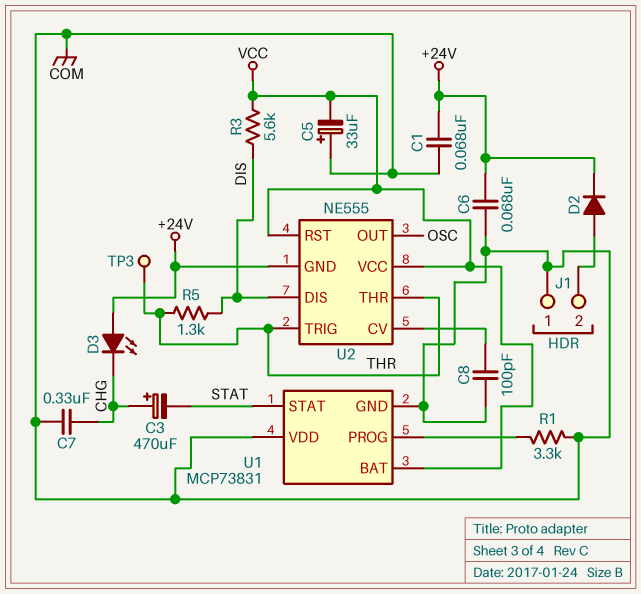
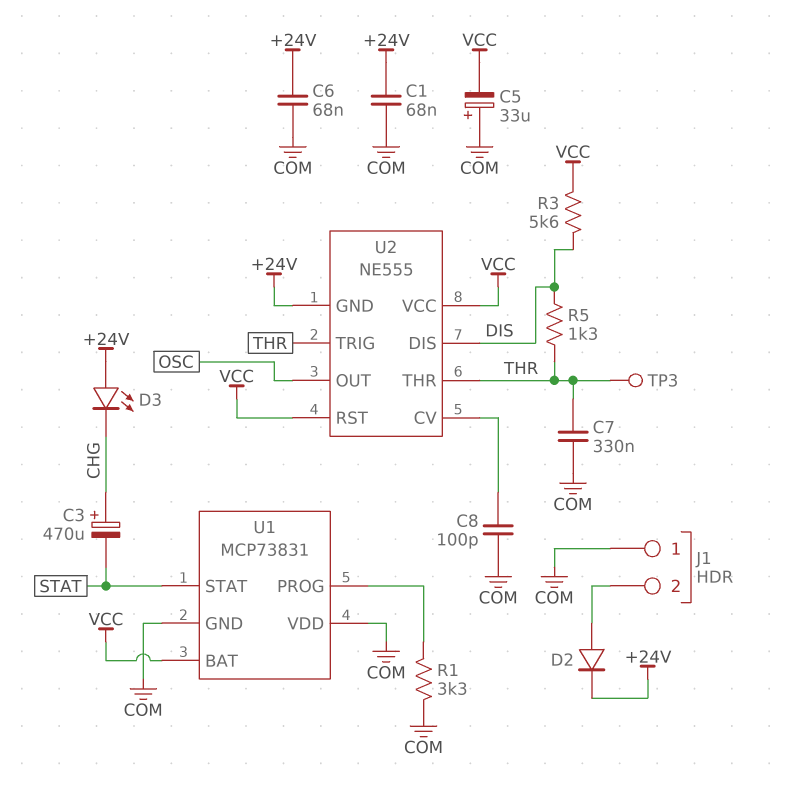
C7: 330nF (CHG, COM) -> 330nF (COM, THR)

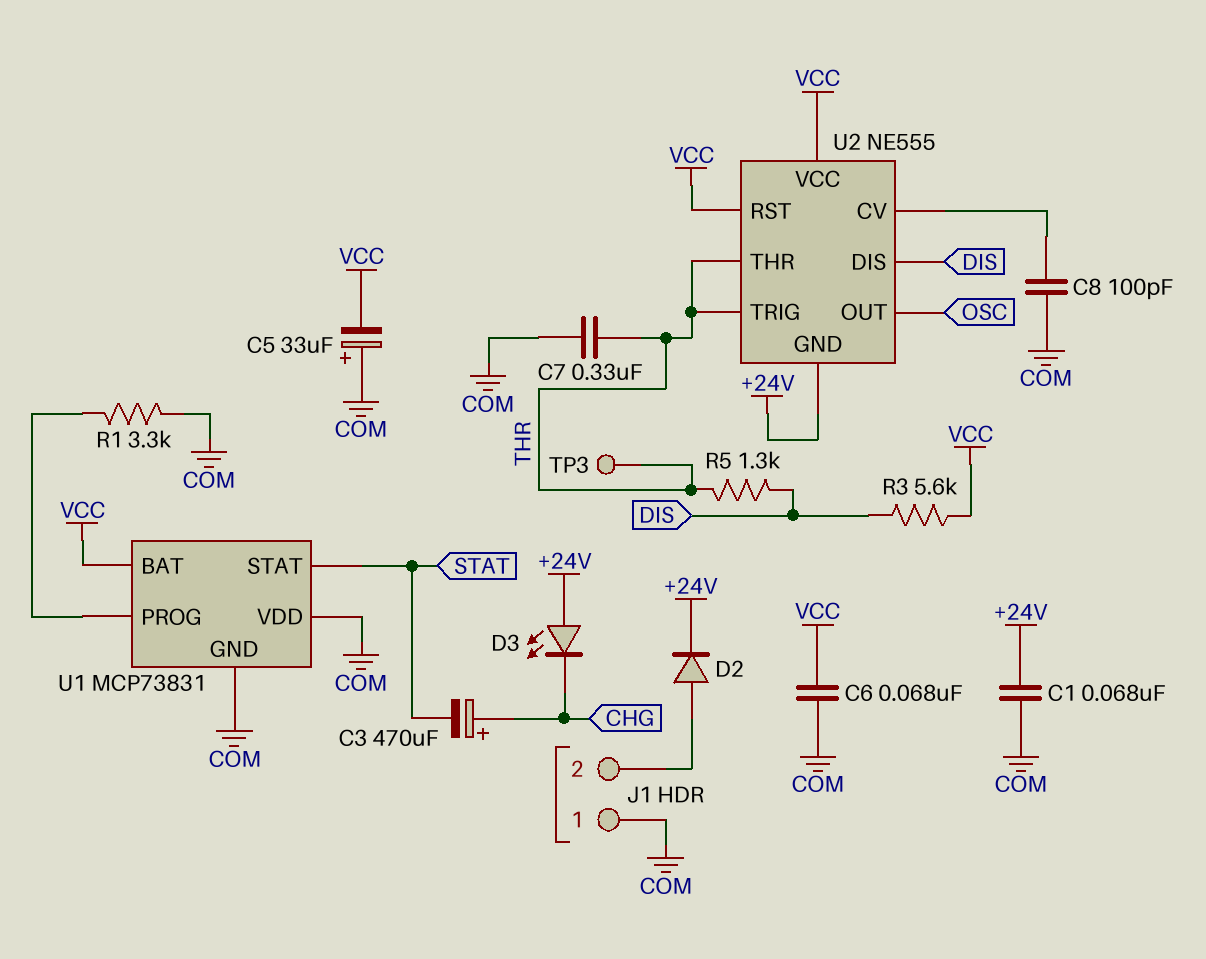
C6: 68nF (+24V, COM) -> 68nF (COM, VCC)

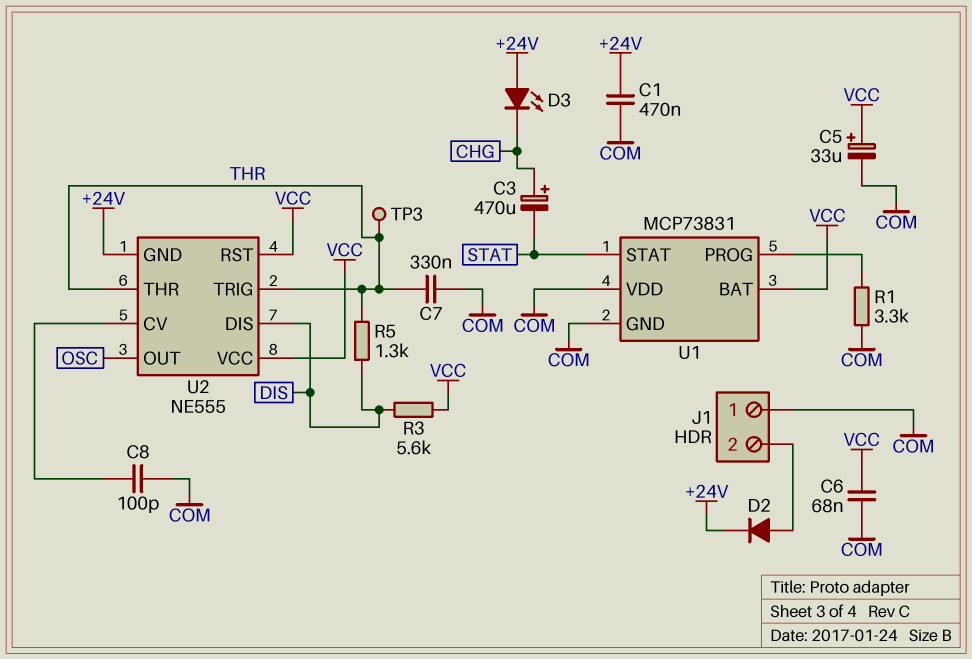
C1: 68nF (+24V, COM) -> 470nF (+24V, COM)
C5: 33uF (plus COM, minus VCC) -> 33uF (plus VCC, minus COM)

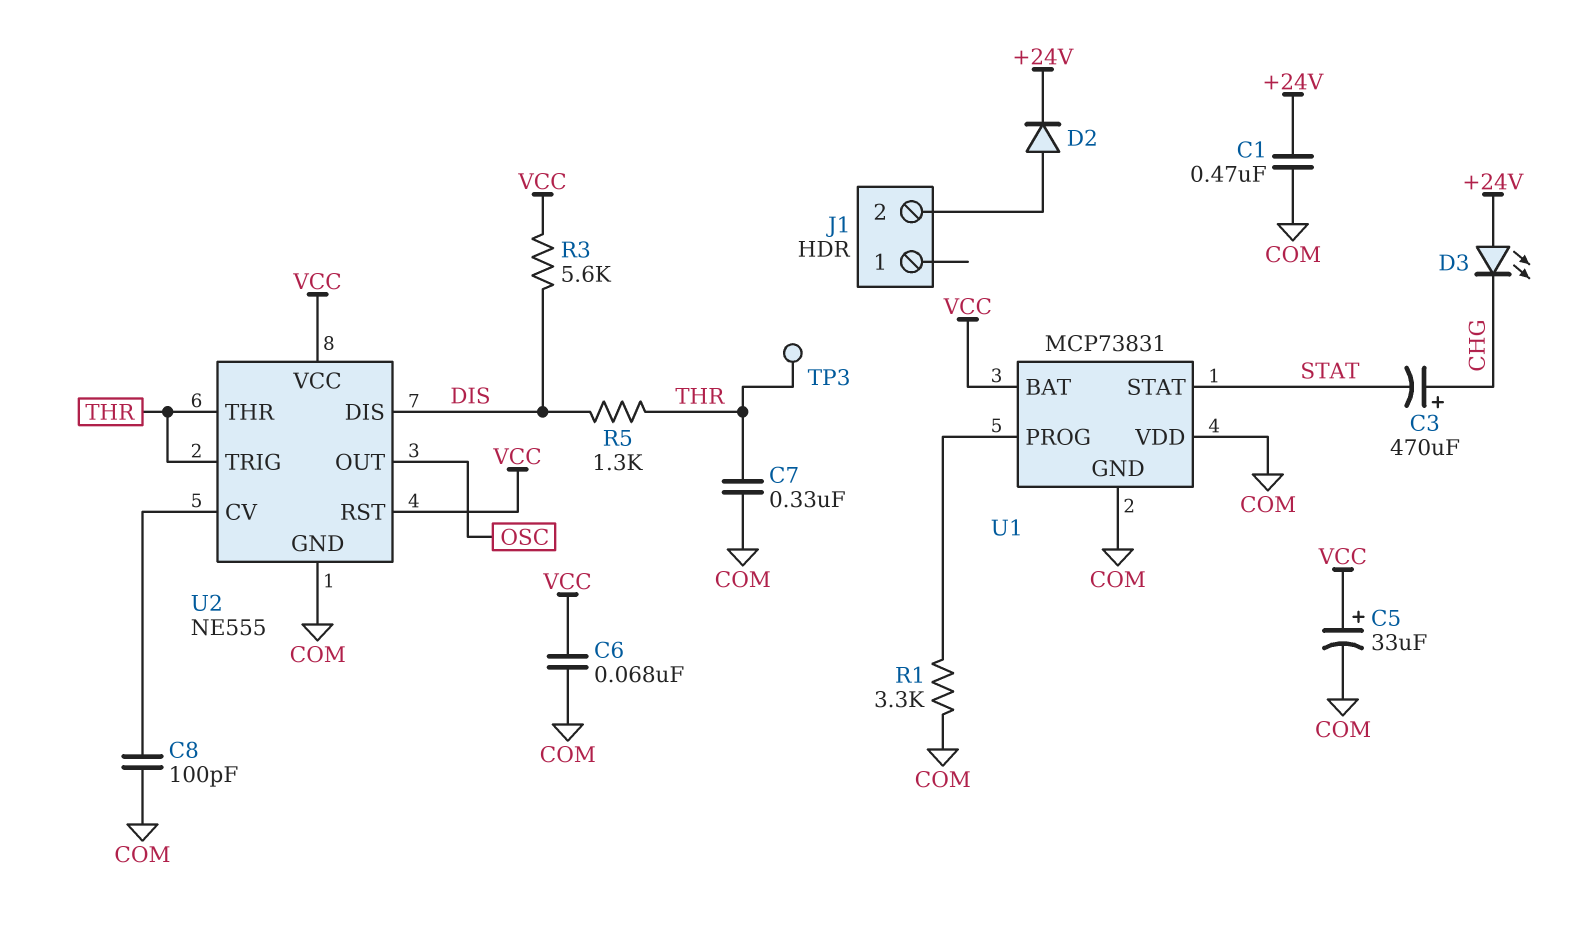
J1 pin 1: COM -> none
U2 pin GND: +24V -> COM

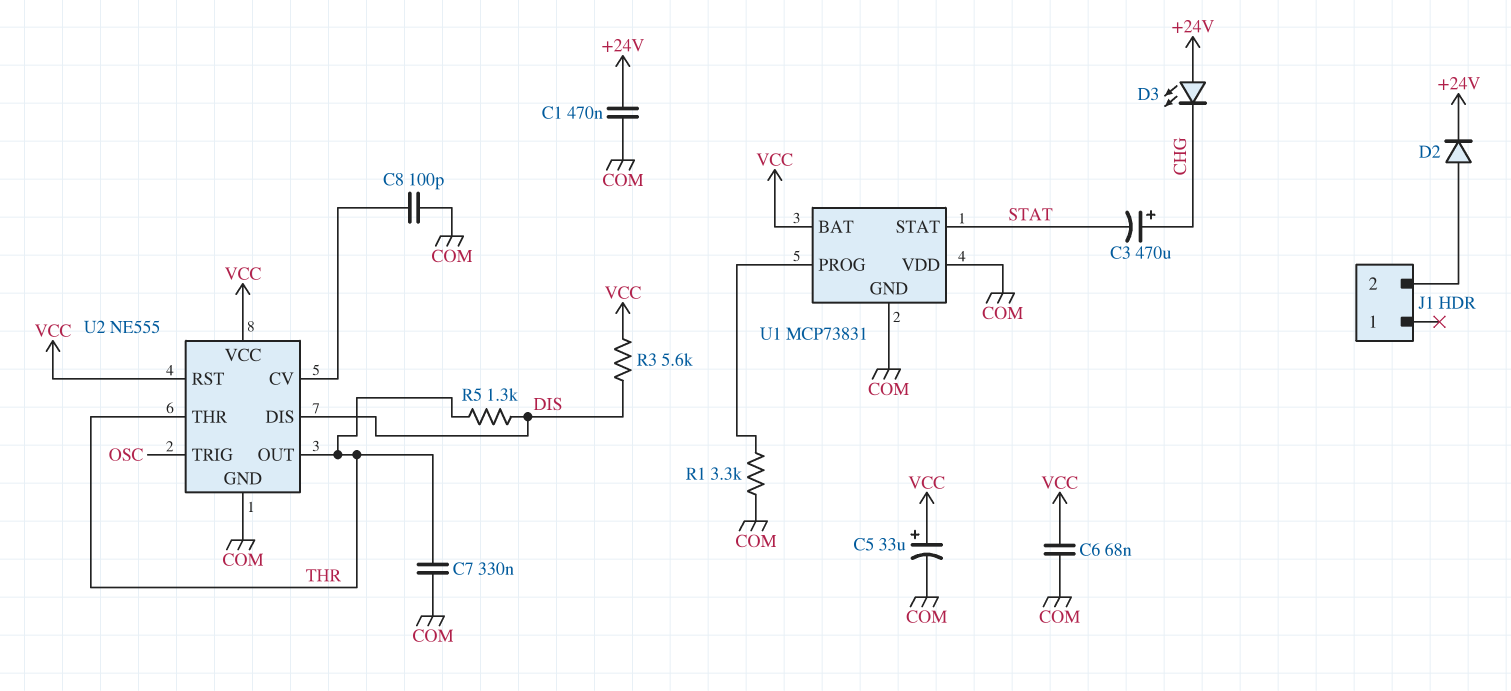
TP3: test point (THR) -> none
U2 pin OUT: OSC -> THR
U2 pin TRIG: THR -> OSC

